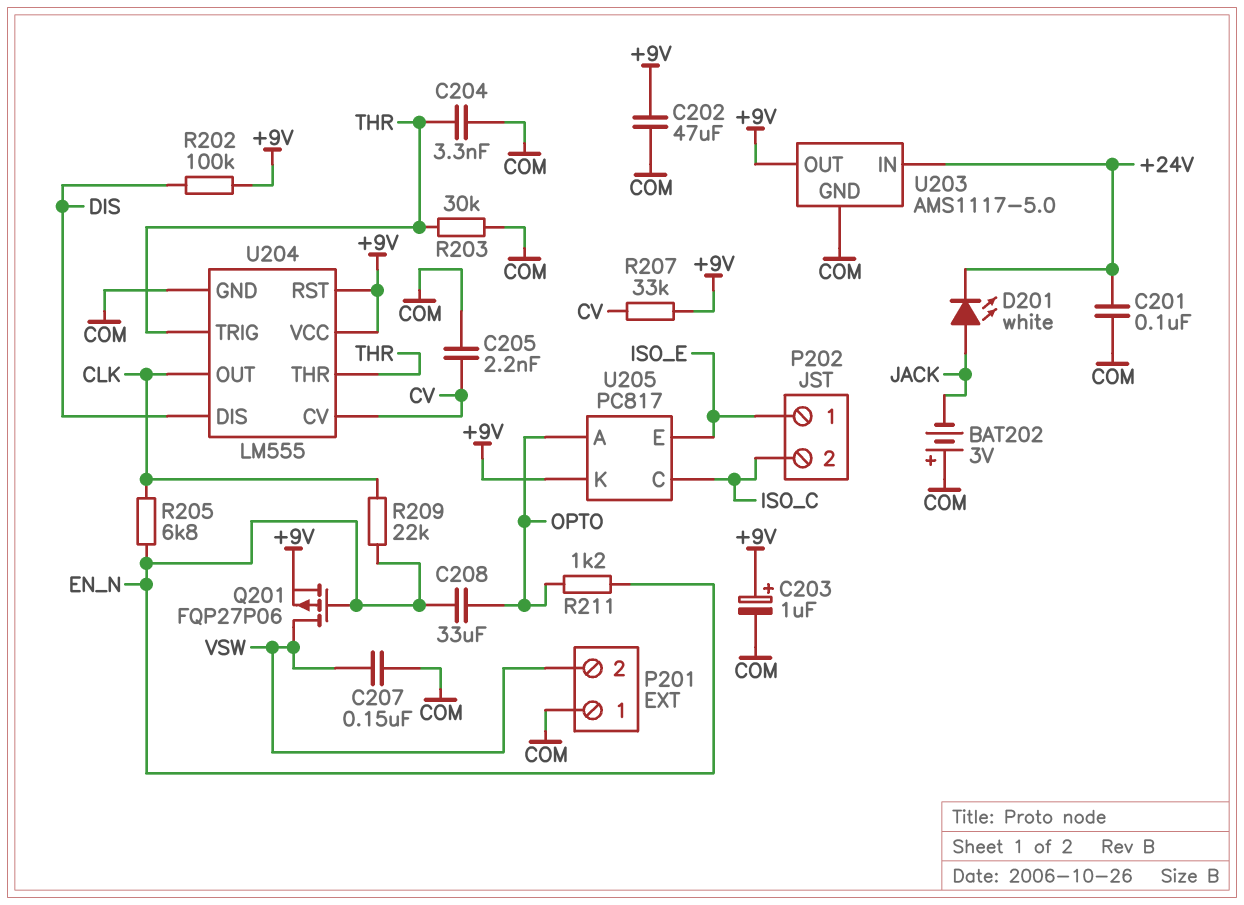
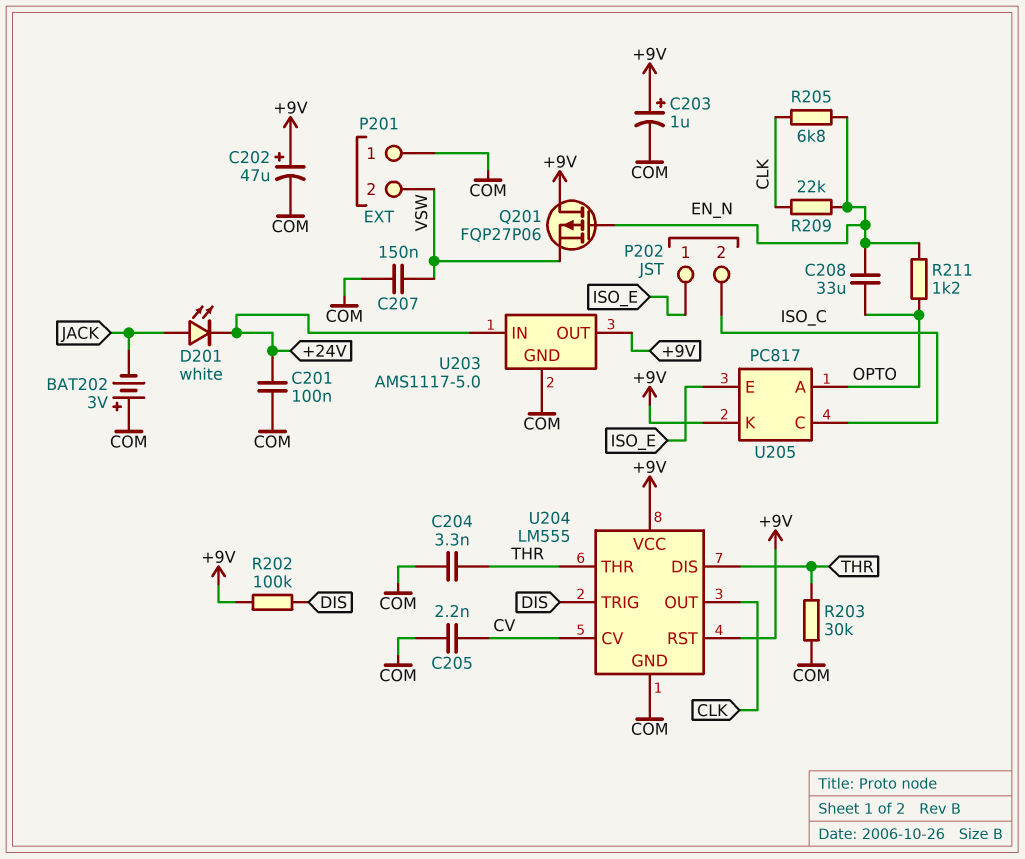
C202: 47uF (+9V, COM) -> 47uF (plus +9V, minus COM)
Q201: PMOS FQP27P06 (G EN_N, D VSW, S +9V) -> PMOS FQP27P06 (G EN_N, D +9V, S VSW)
R207: 33k (+9V, CV) -> none
U204 pin DIS: DIS -> THR
U204 pin TRIG: THR -> DIS

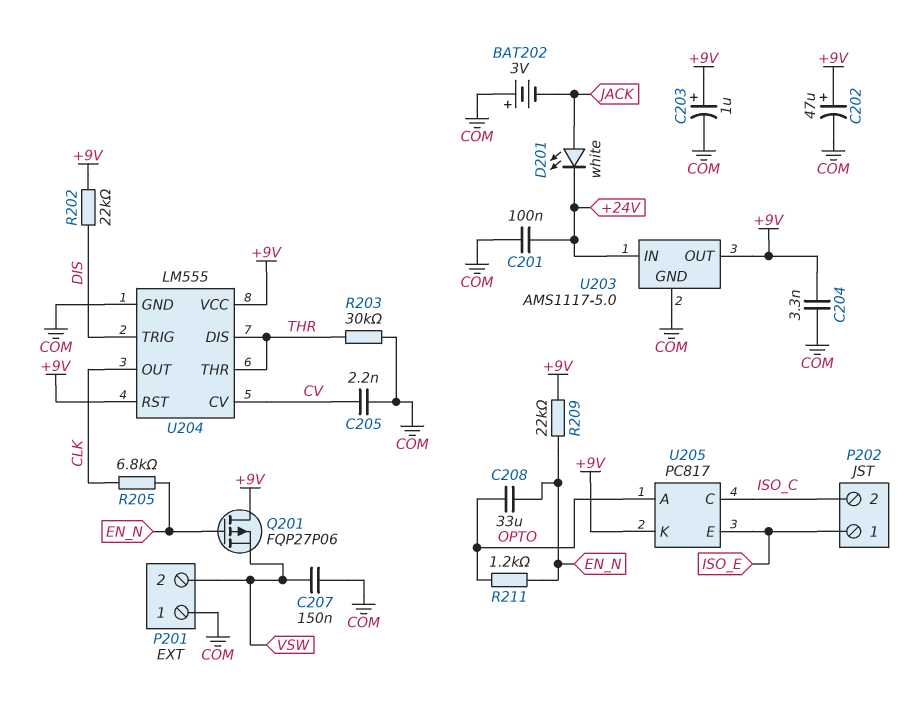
C204: 3.3nF (COM, THR) -> 3.3nF (+9V, COM)
R202: 100k (+9V, DIS) -> 22k (+9V, DIS)
R209: 22k (CLK, EN_N) -> 22k (+9V, EN_N)

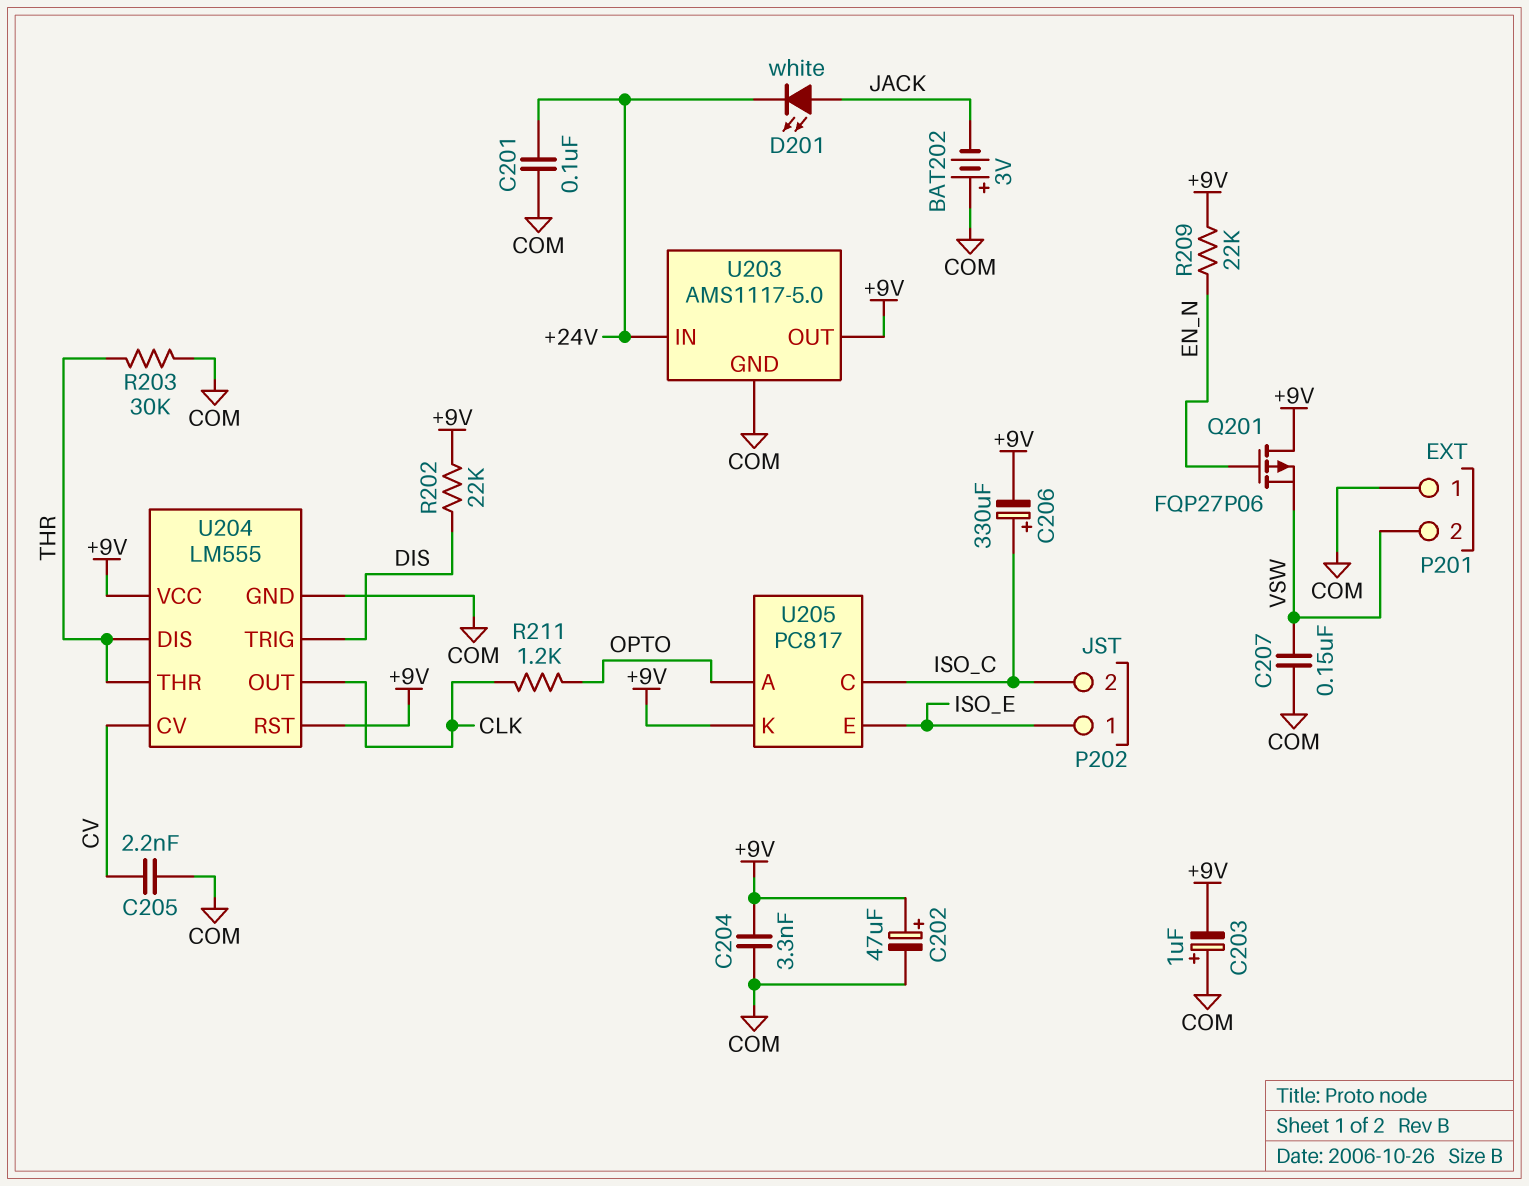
C203: 1uF (plus +9V, minus COM) -> 1uF (plus COM, minus +9V)
C206: none -> 330uF (plus ISO_C, minus +9V)
C208: 33uF (EN_N, OPTO) -> none
R205: 6.8k (CLK, EN_N) -> none
R211: 1.2k (EN_N, OPTO) -> 1.2k (CLK, OPTO)

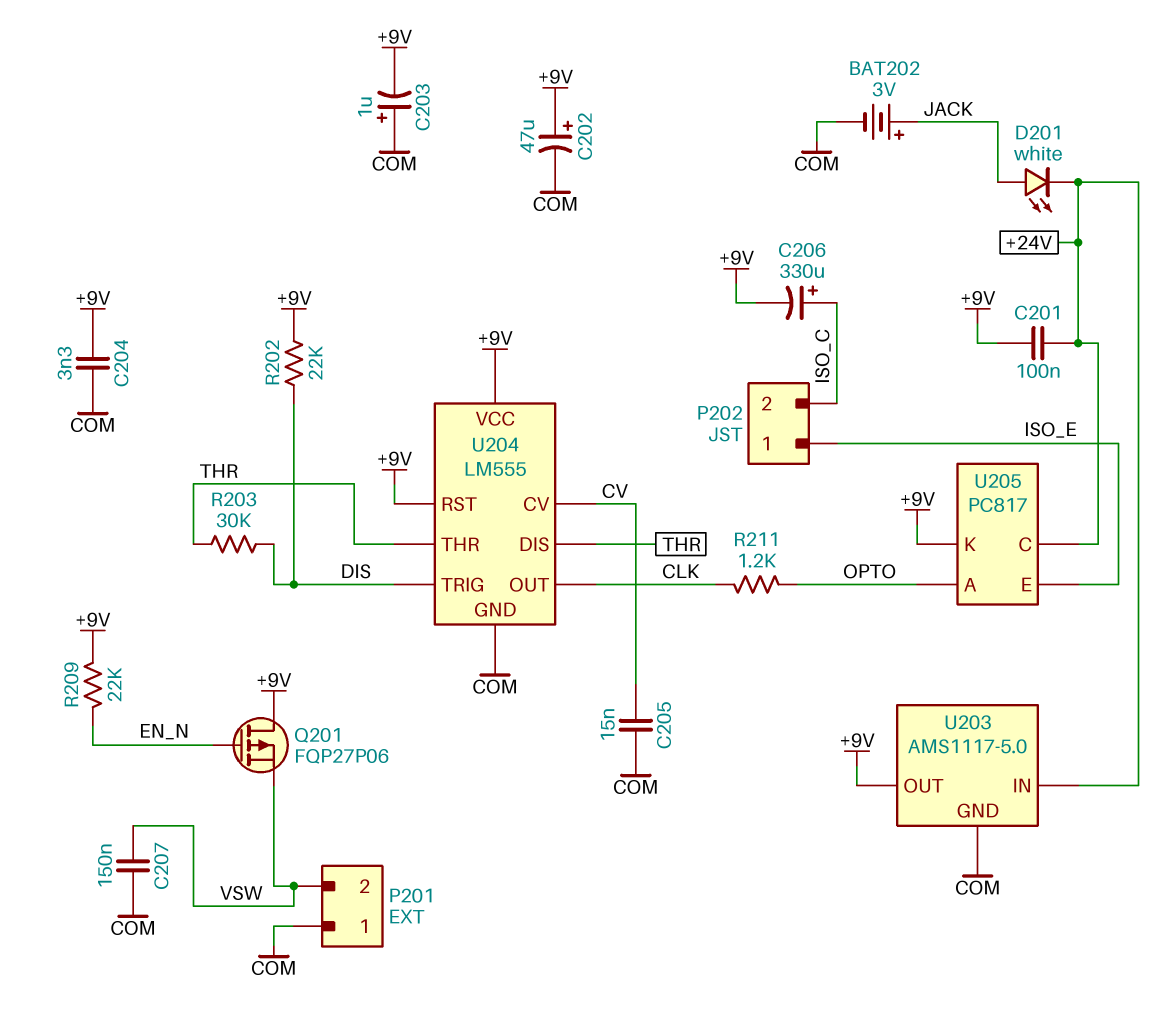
BAT202: 3V (plus COM, minus JACK) -> 3V (plus JACK, minus COM)
C201: 100nF (+24V, COM) -> 100nF (+9V, +24V)
C205: 2.2nF (COM, CV) -> 15nF (COM, CV)
R203: 30k (COM, THR) -> 30k (DIS, THR)
U205 pin C: ISO_C -> +24V

